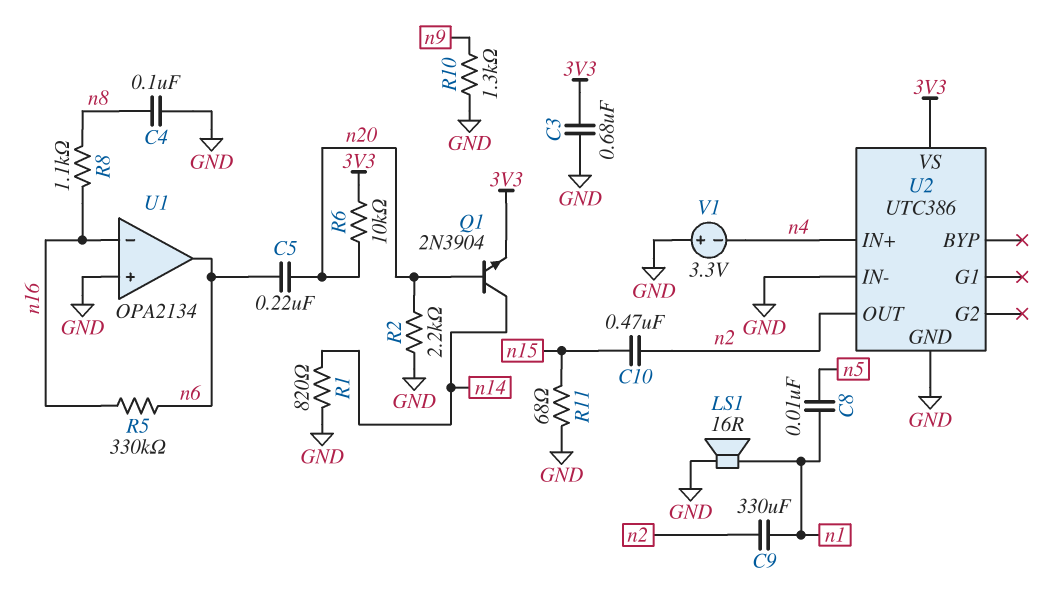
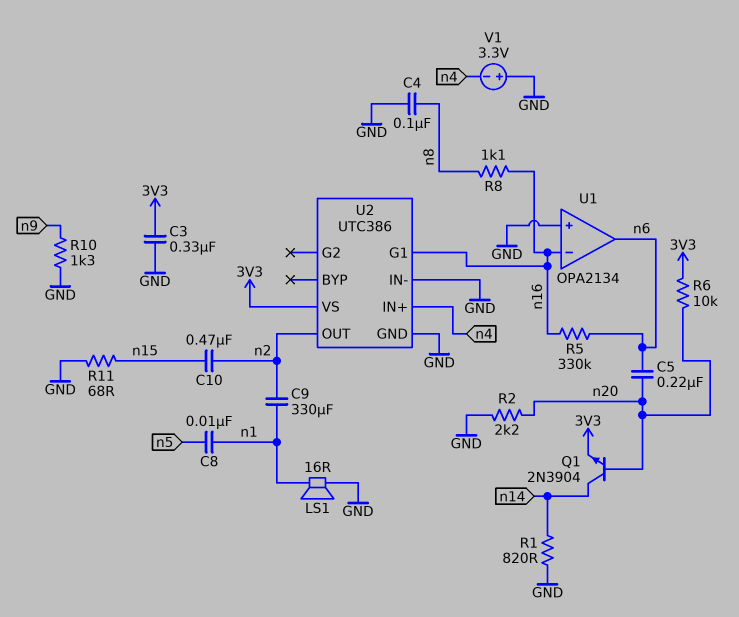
C3: 680nF (3V3, GND) -> 330nF (3V3, GND)
U2 pin G1: none -> n16

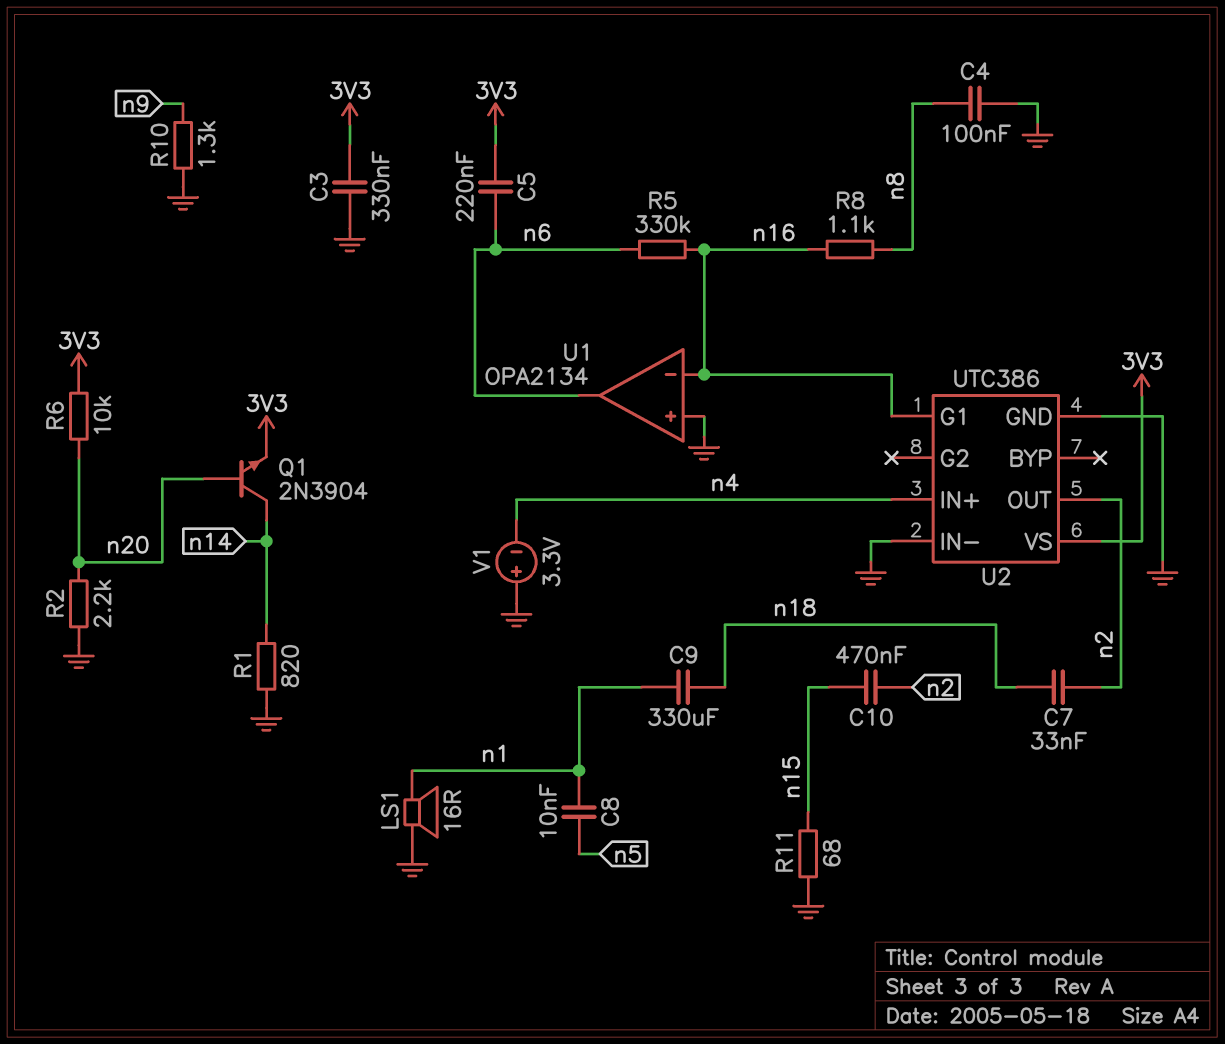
C5: 220nF (n6, n20) -> 220nF (3V3, n6)
C7: none -> 33nF (n2, n18)
C9: 330uF (n1, n2) -> 330uF (n1, n18)

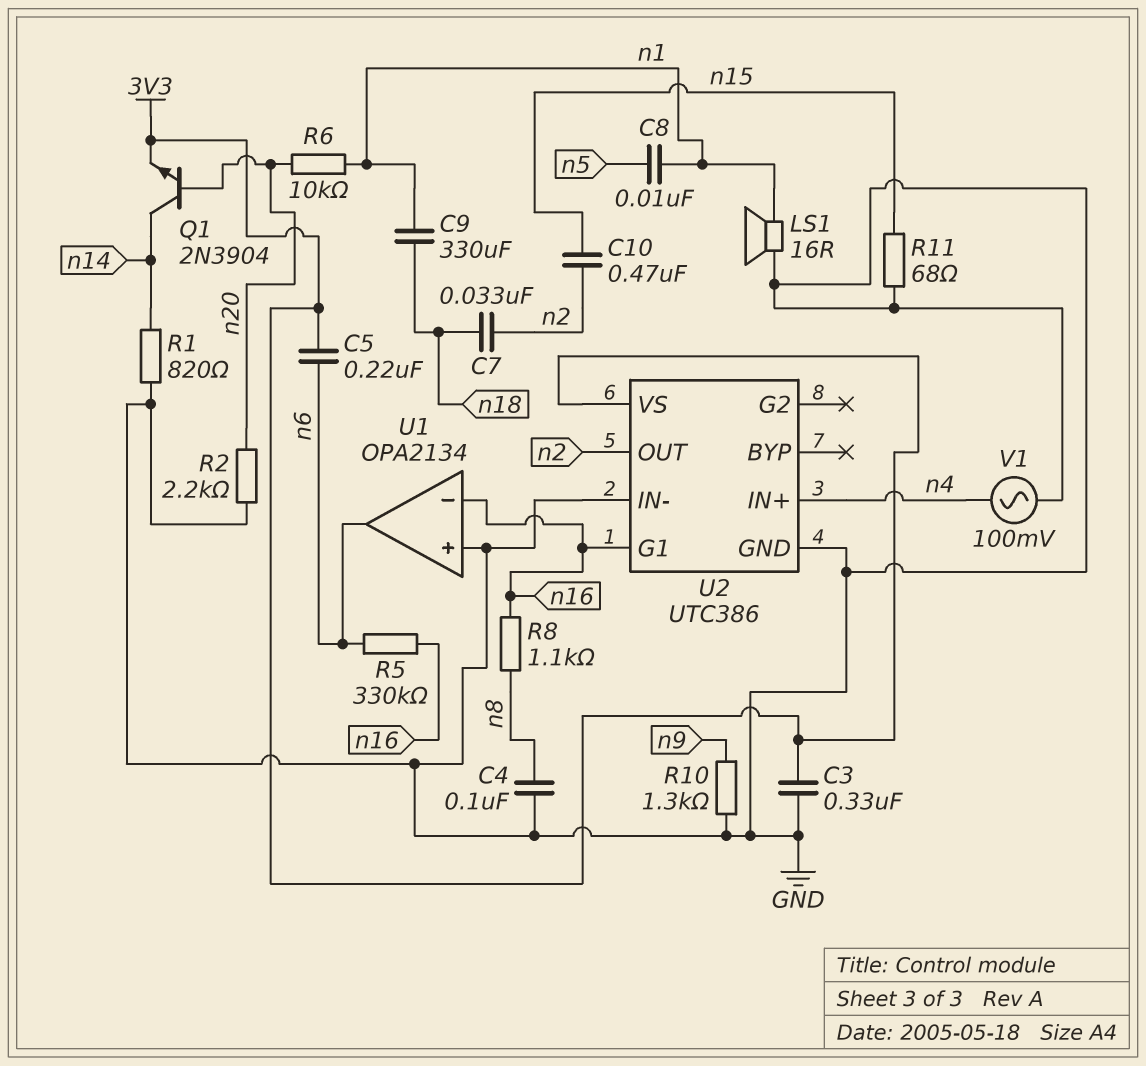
R6: 10k (3V3, n20) -> 10k (n1, n20)
V1: 3.3V (plus GND, minus n4) -> AC 100mV (GND, n4)

